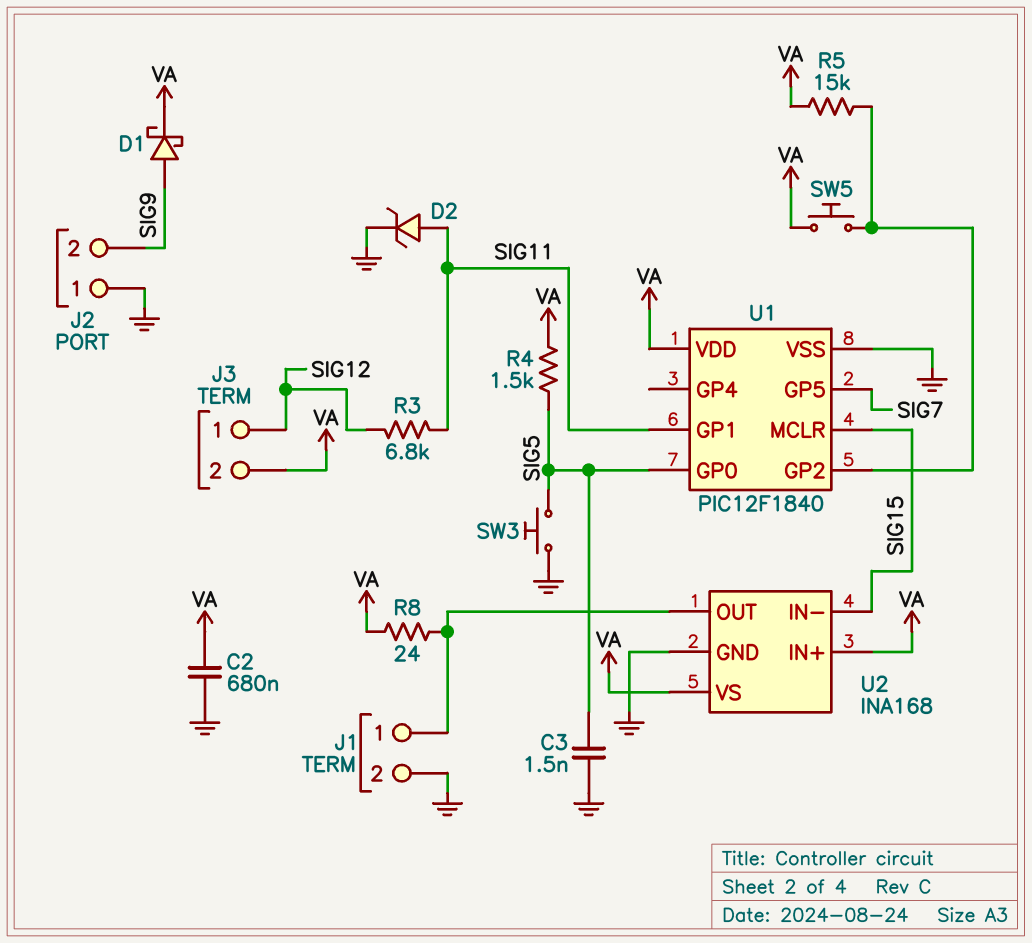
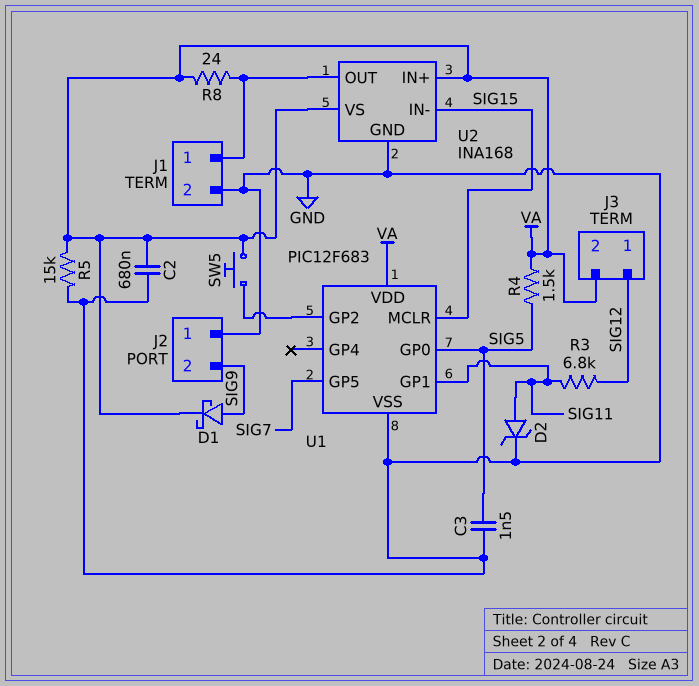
R5: 15k (U1/GP2, VA) -> 15k (GND, VA)
SW3: button (GND, SIG5) -> none
U1: PIC12F1840 -> PIC12F683

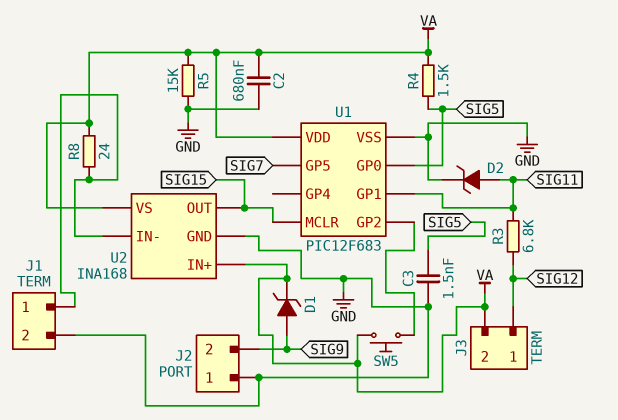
D1: schottky (A SIG9, K VA) -> zener (A SIG9, K VA)
U2 pin IN-: SIG15 -> J1/1
U2 pin OUT: J1/1 -> SIG15

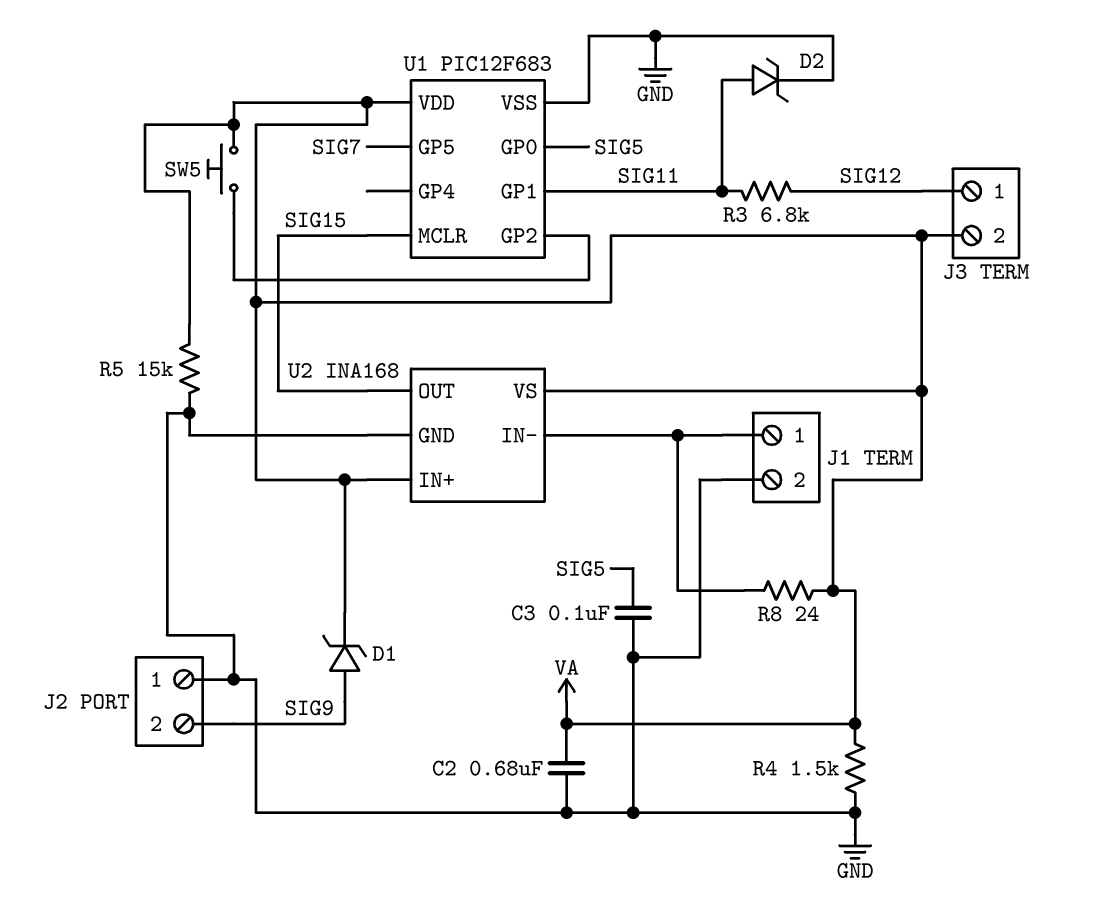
C3: 1.5nF (GND, SIG5) -> 100nF (GND, SIG5)
R4: 1.5k (SIG5, VA) -> 1.5k (GND, VA)

